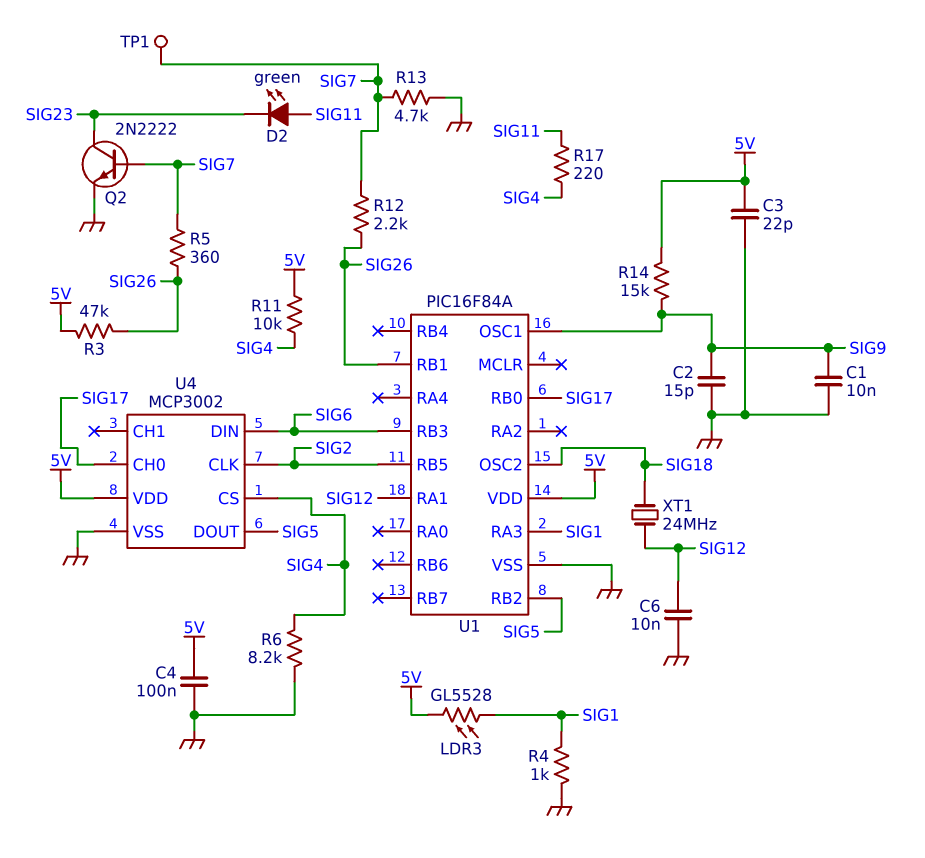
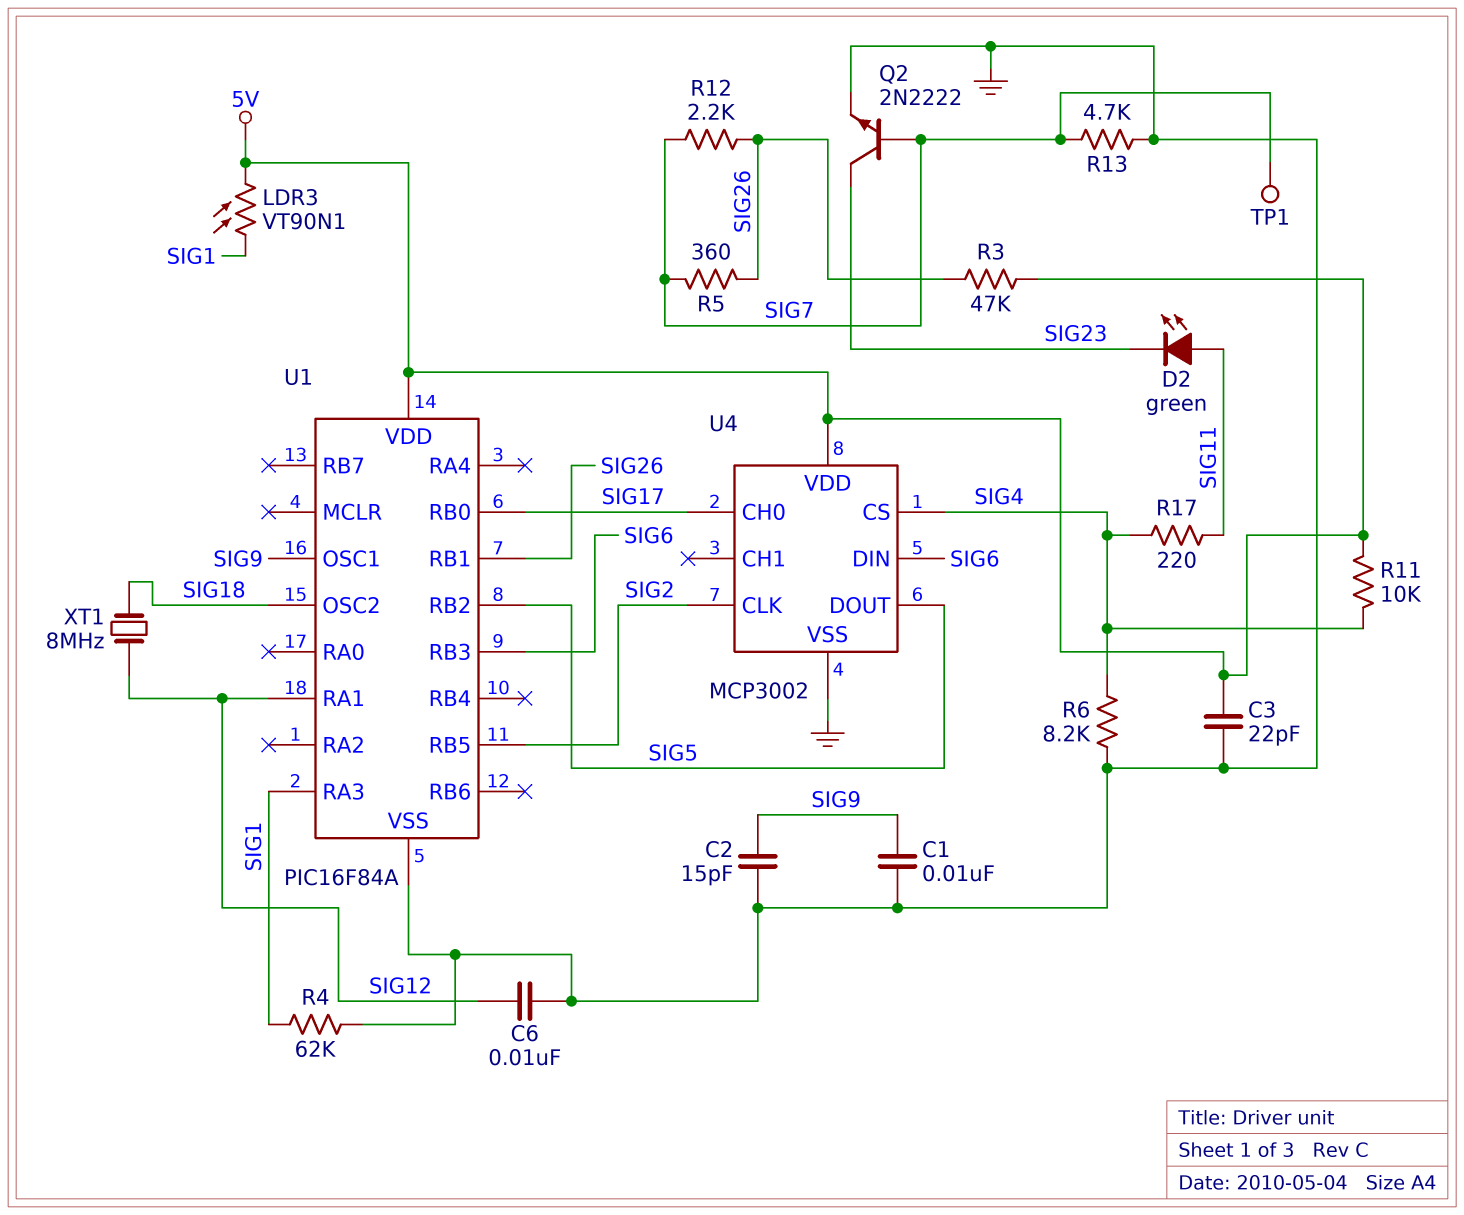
C4: 100nF (5V, GND) -> none
LDR3: GL5528 (5V, SIG1) -> VT90N1 (5V, SIG1)
R4: 1k (GND, SIG1) -> 62k (GND, SIG1)
R14: 15k (5V, SIG9) -> none
XT1: 24MHz (SIG12, SIG18) -> 8MHz (SIG12, SIG18)

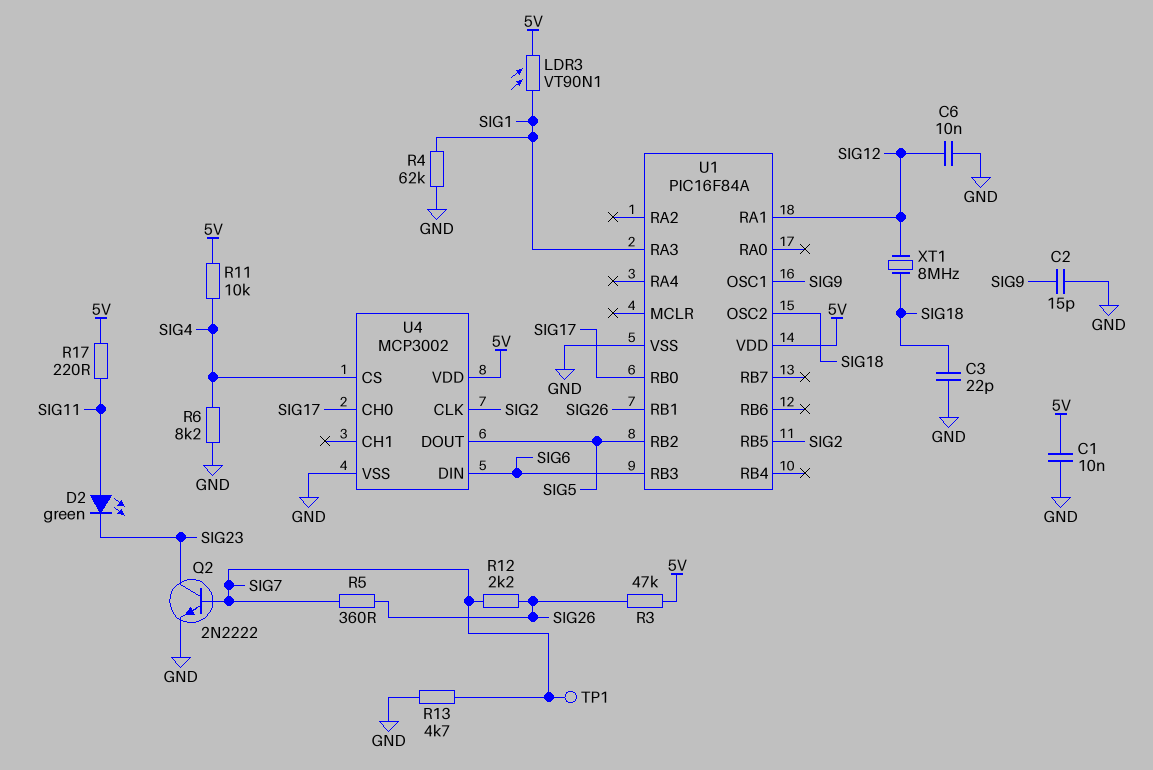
C1: 10nF (GND, SIG9) -> 10nF (5V, GND)
C3: 22pF (5V, GND) -> 22pF (GND, SIG18)
R17: 220 (SIG4, SIG11) -> 220 (5V, SIG11)

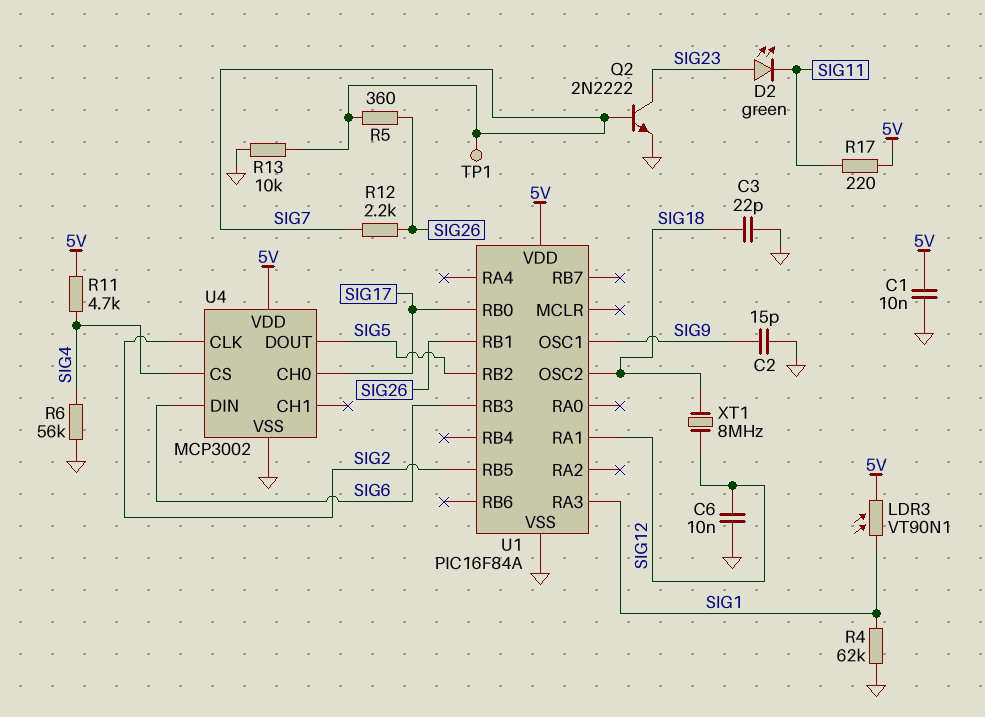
D2: LED green (A SIG11, K SIG23) -> LED green (A SIG23, K SIG11)
R3: 47k (5V, SIG26) -> none
R6: 8.2k (GND, SIG4) -> 56k (GND, SIG4)
R11: 10k (5V, SIG4) -> 4.7k (5V, SIG4)
R13: 4.7k (GND, SIG7) -> 10k (GND, SIG7)

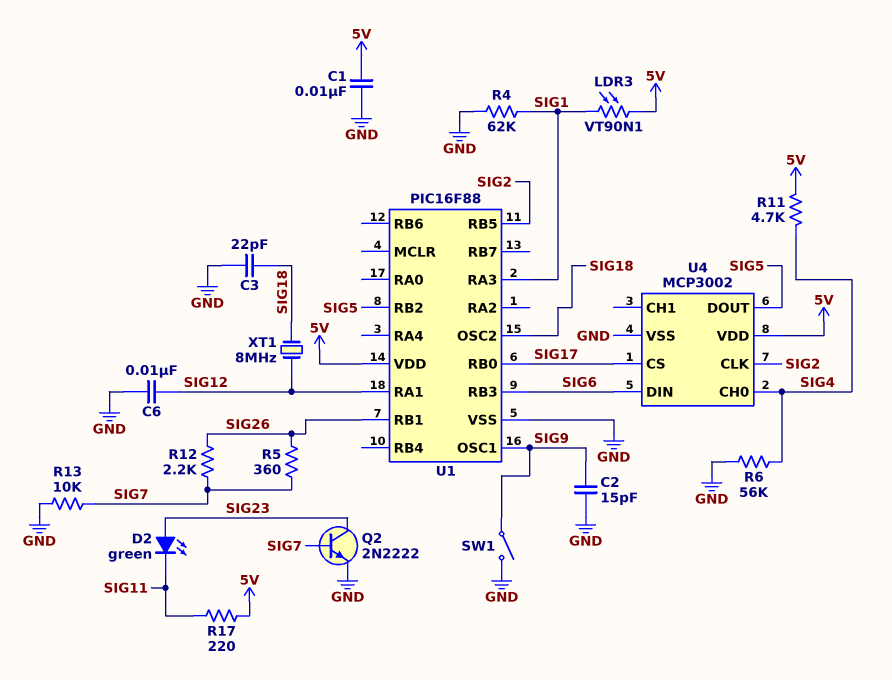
SW1: none -> switch (GND, SIG9)
TP1: test point (SIG7) -> none
U1: PIC16F84A -> PIC16F88
U4 pin CH0: SIG17 -> SIG4
U4 pin CS: SIG4 -> SIG17

